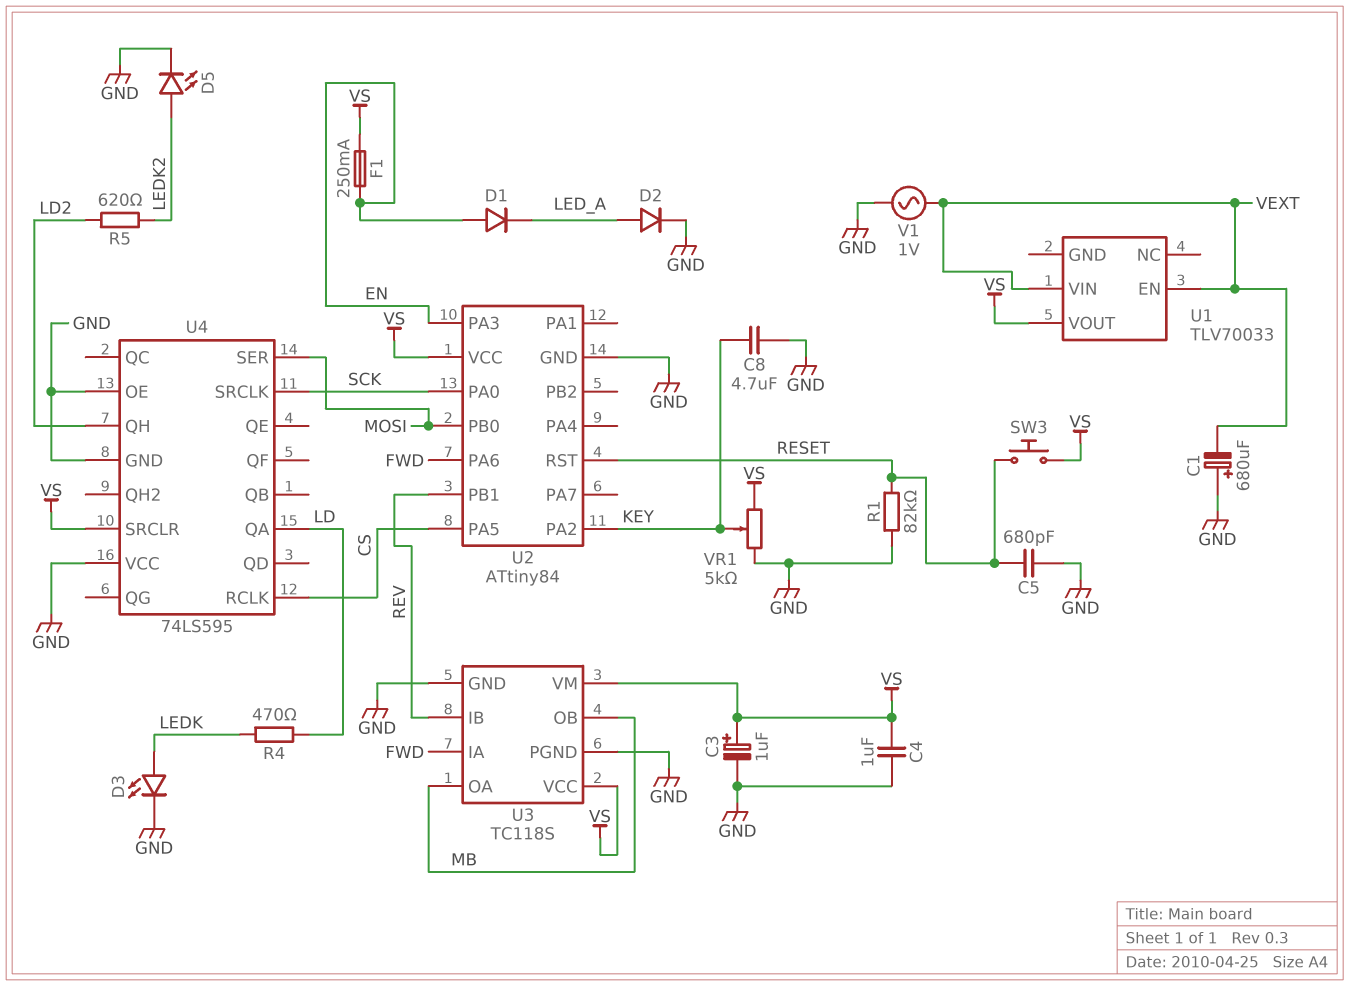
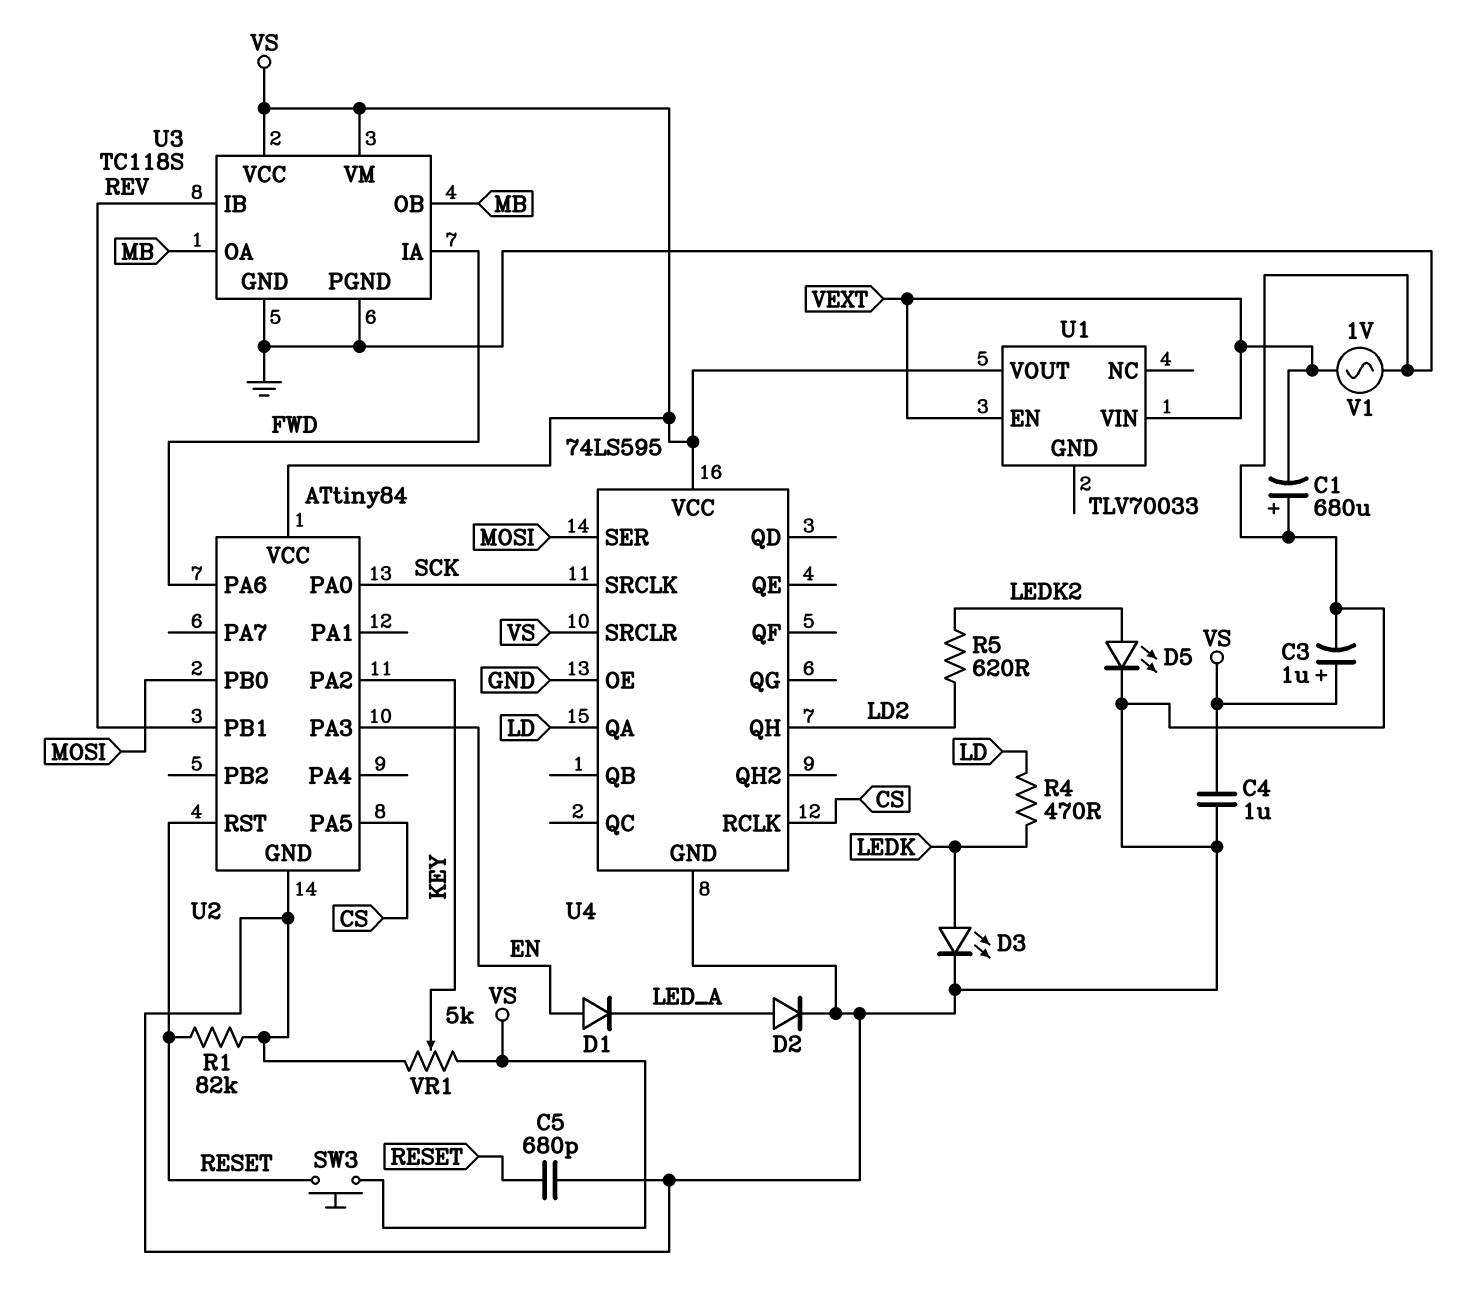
C8: 4.7uF (GND, KEY) -> none
F1: 250mA (EN, VS) -> none
U4 pin VCC: GND -> VS

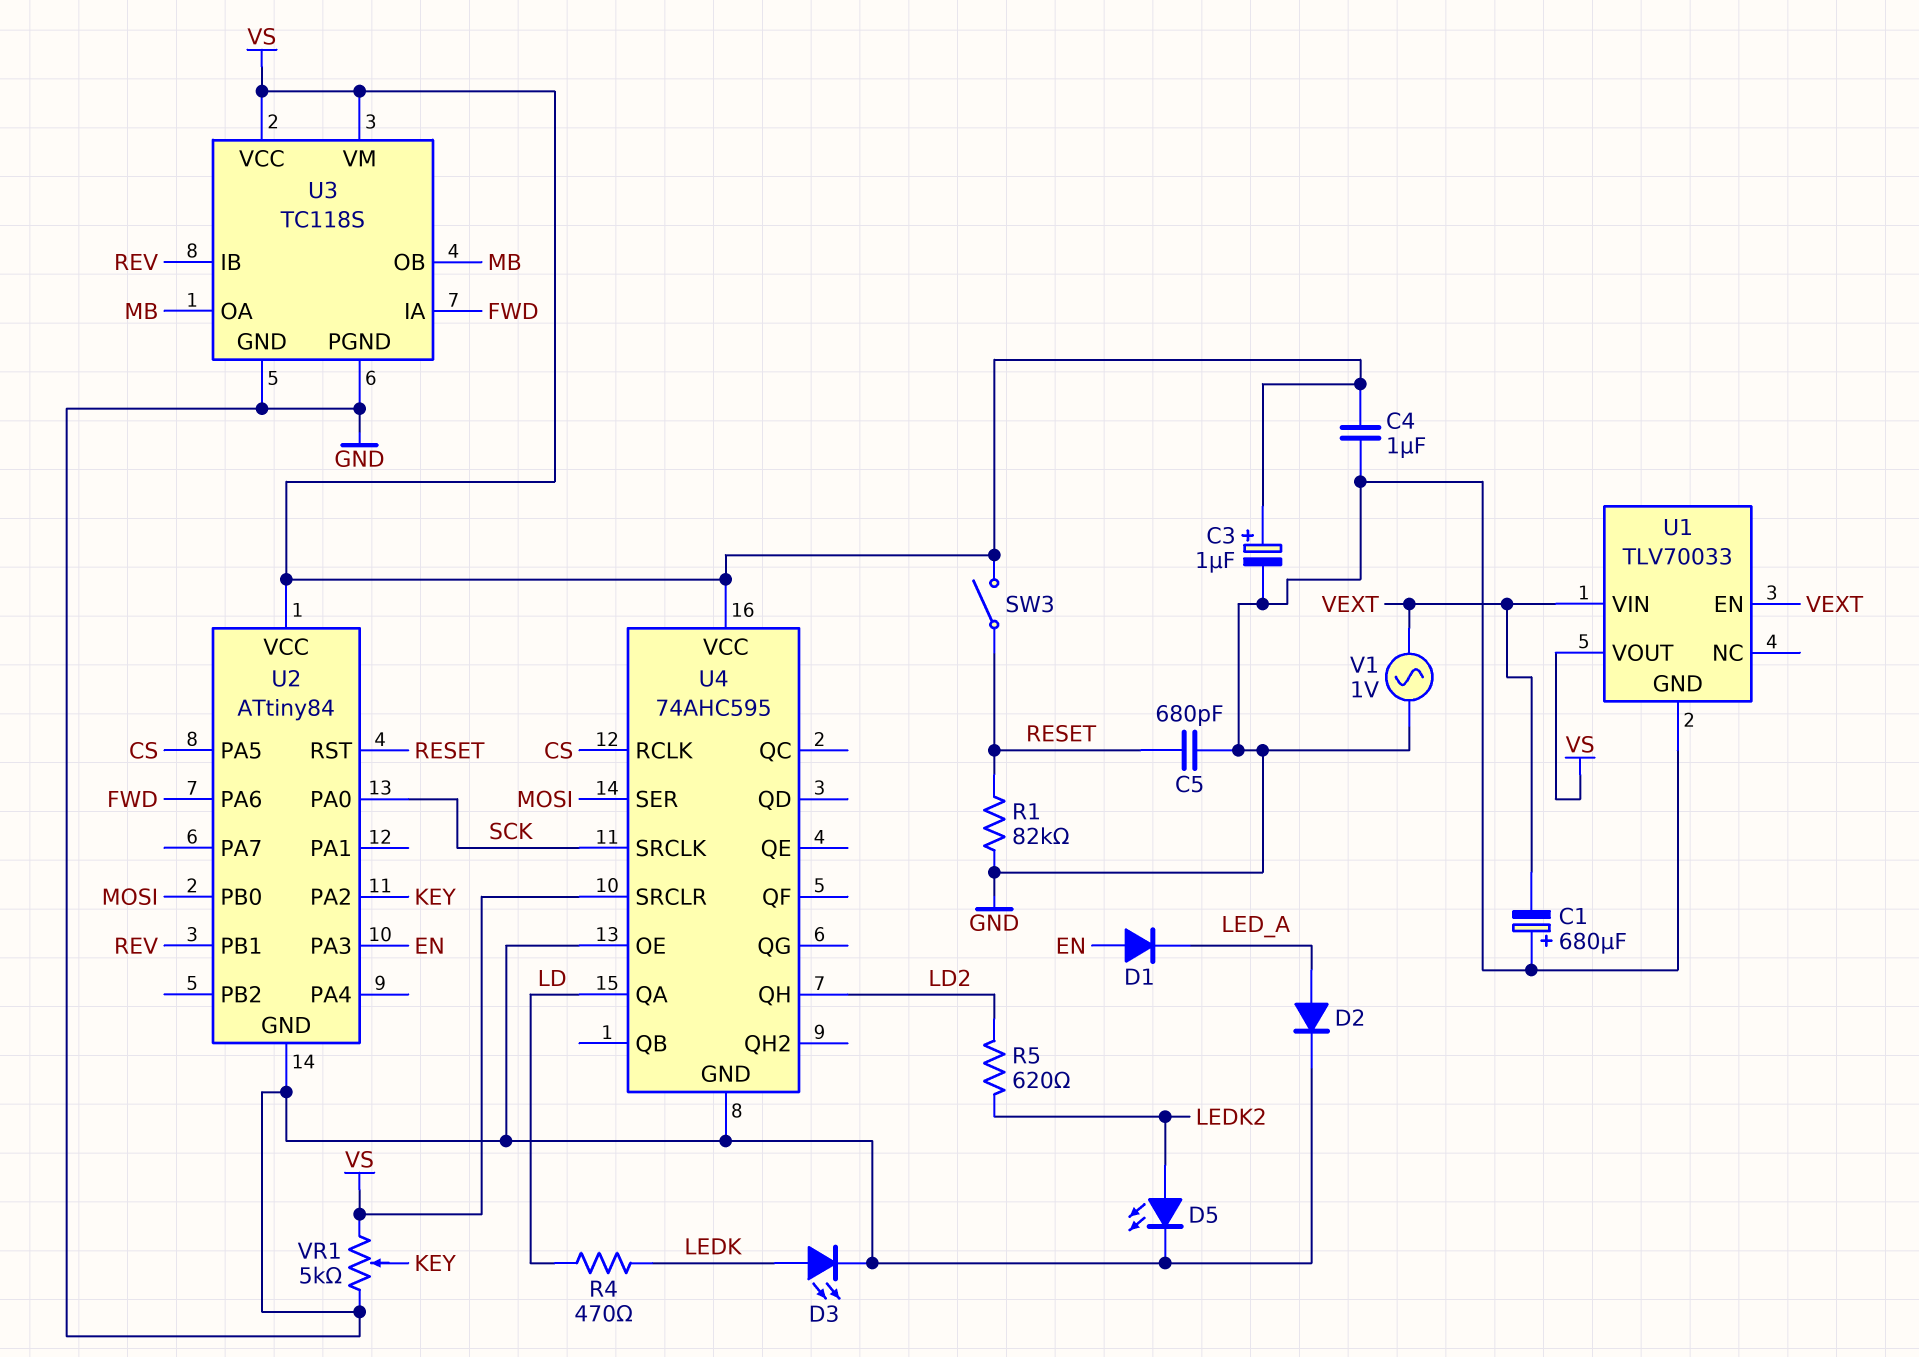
SW3: button (RESET, VS) -> switch (RESET, VS)
U1 pin GND: none -> GND
U4: 74LS595 -> 74AHC595

